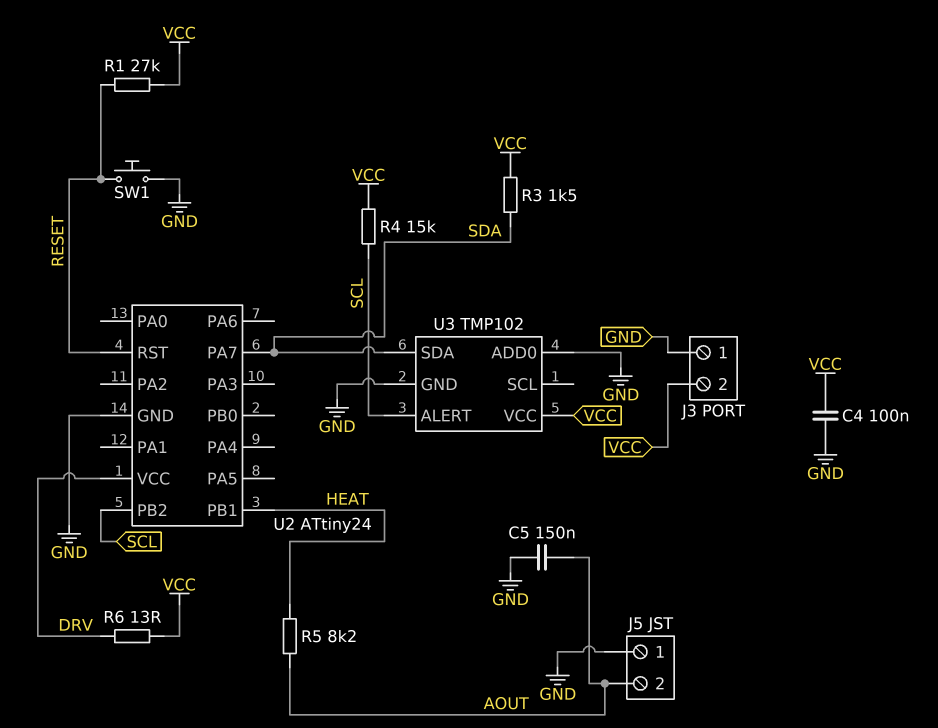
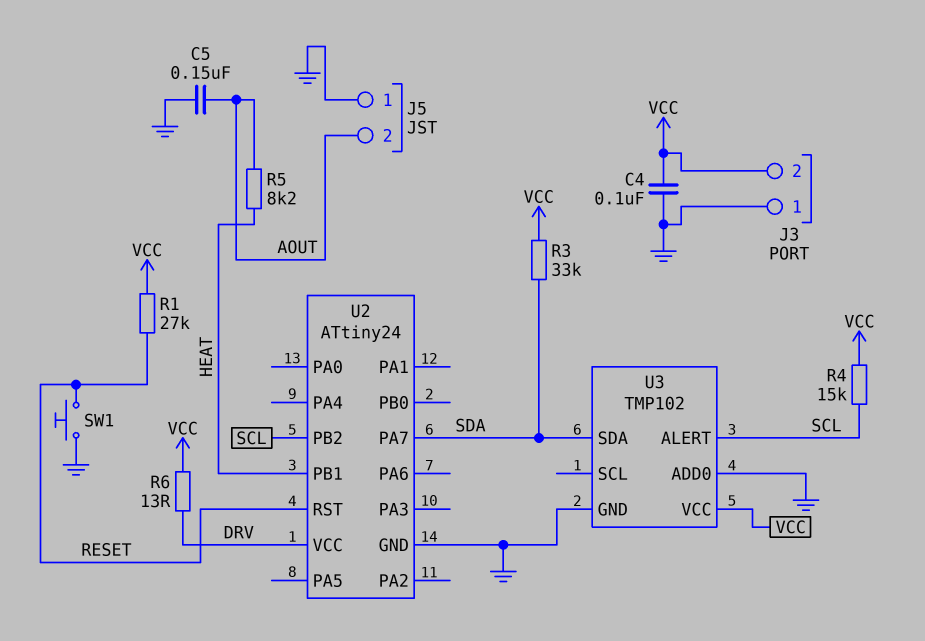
R3: 1.5k (SDA, VCC) -> 33k (SDA, VCC)

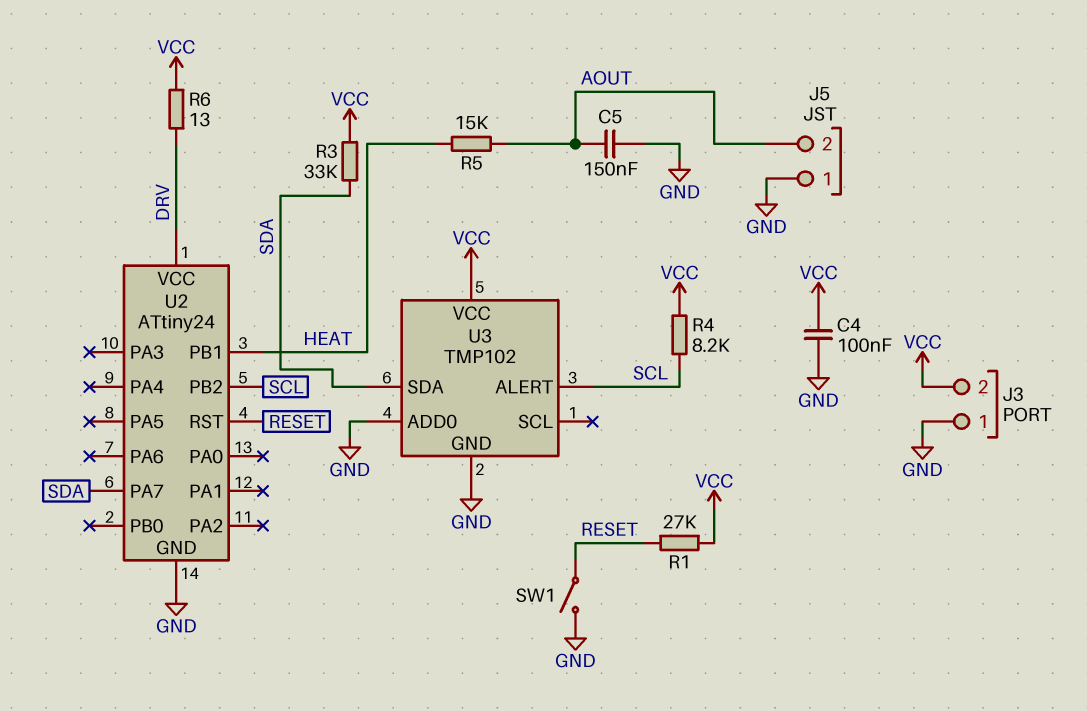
R4: 15k (SCL, VCC) -> 8.2k (SCL, VCC)
R5: 8.2k (AOUT, HEAT) -> 15k (AOUT, HEAT)
SW1: button (GND, RESET) -> switch (GND, RESET)

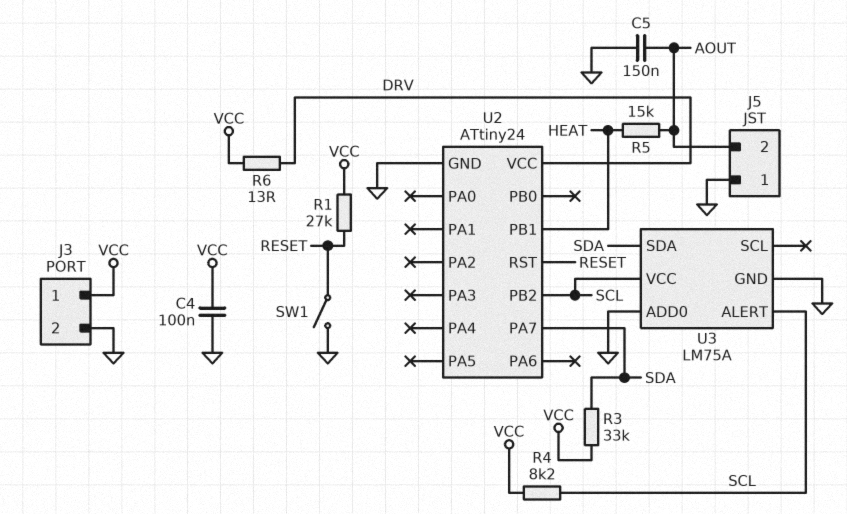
J3 pin 1: GND -> VCC
J3 pin 2: VCC -> GND
U3: TMP102 -> LM75A
U3 pin VCC: VCC -> SCL

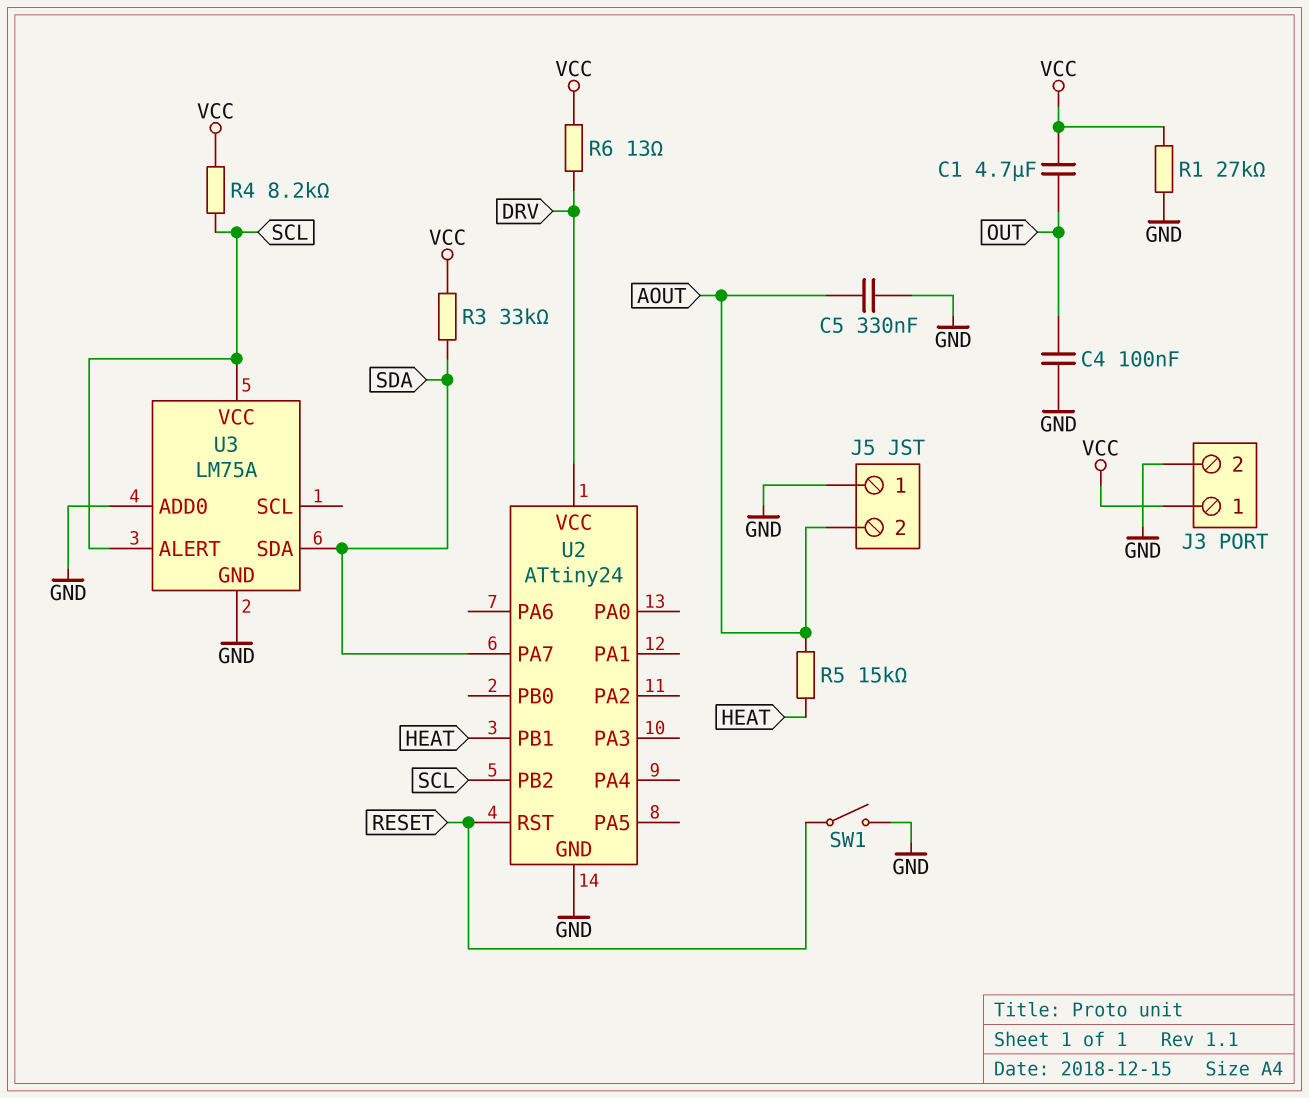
C1: none -> 4.7uF (OUT, VCC)
C4: 100nF (GND, VCC) -> 100nF (GND, OUT)
C5: 150nF (AOUT, GND) -> 330nF (AOUT, GND)
R1: 27k (RESET, VCC) -> 27k (GND, VCC)

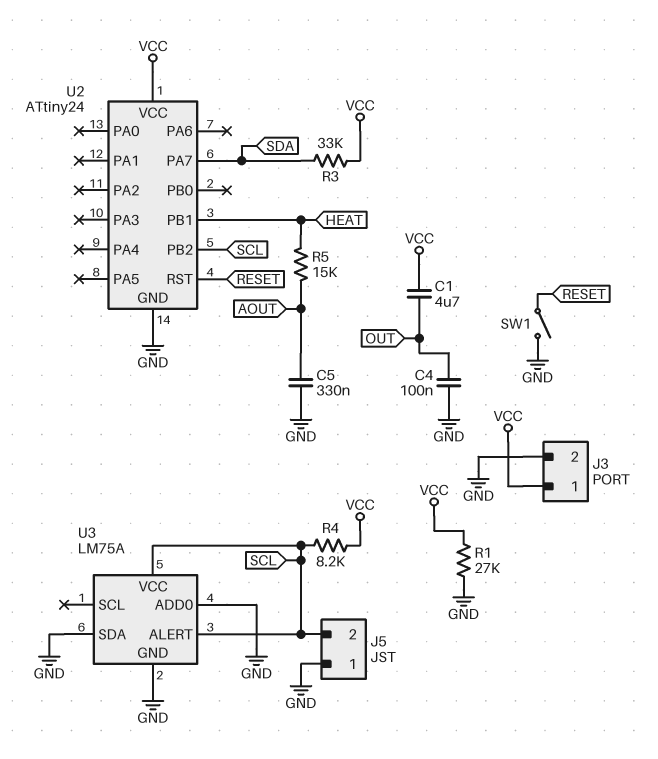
J5 pin 2: AOUT -> SCL
R6: 13 (DRV, VCC) -> none
U2 pin VCC: DRV -> VCC
U3 pin SDA: SDA -> GND

